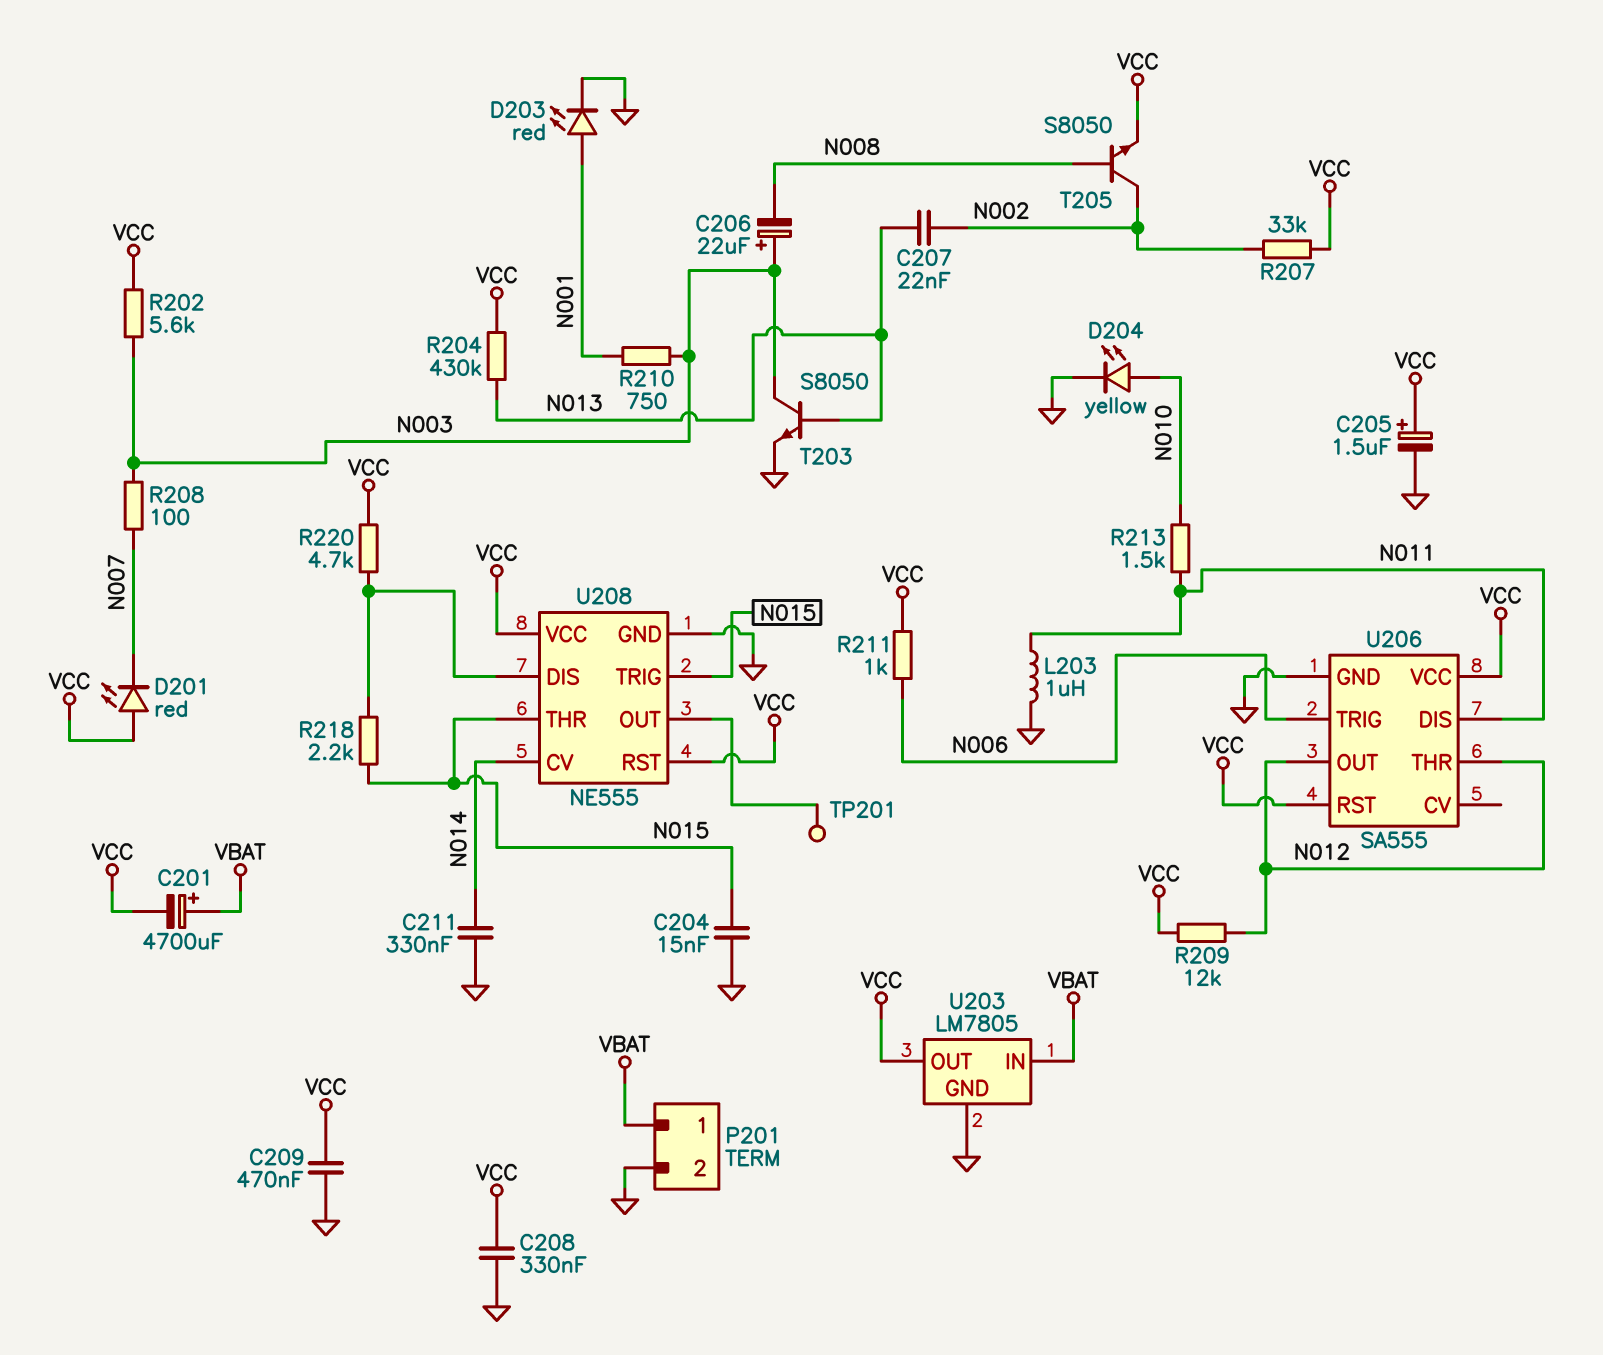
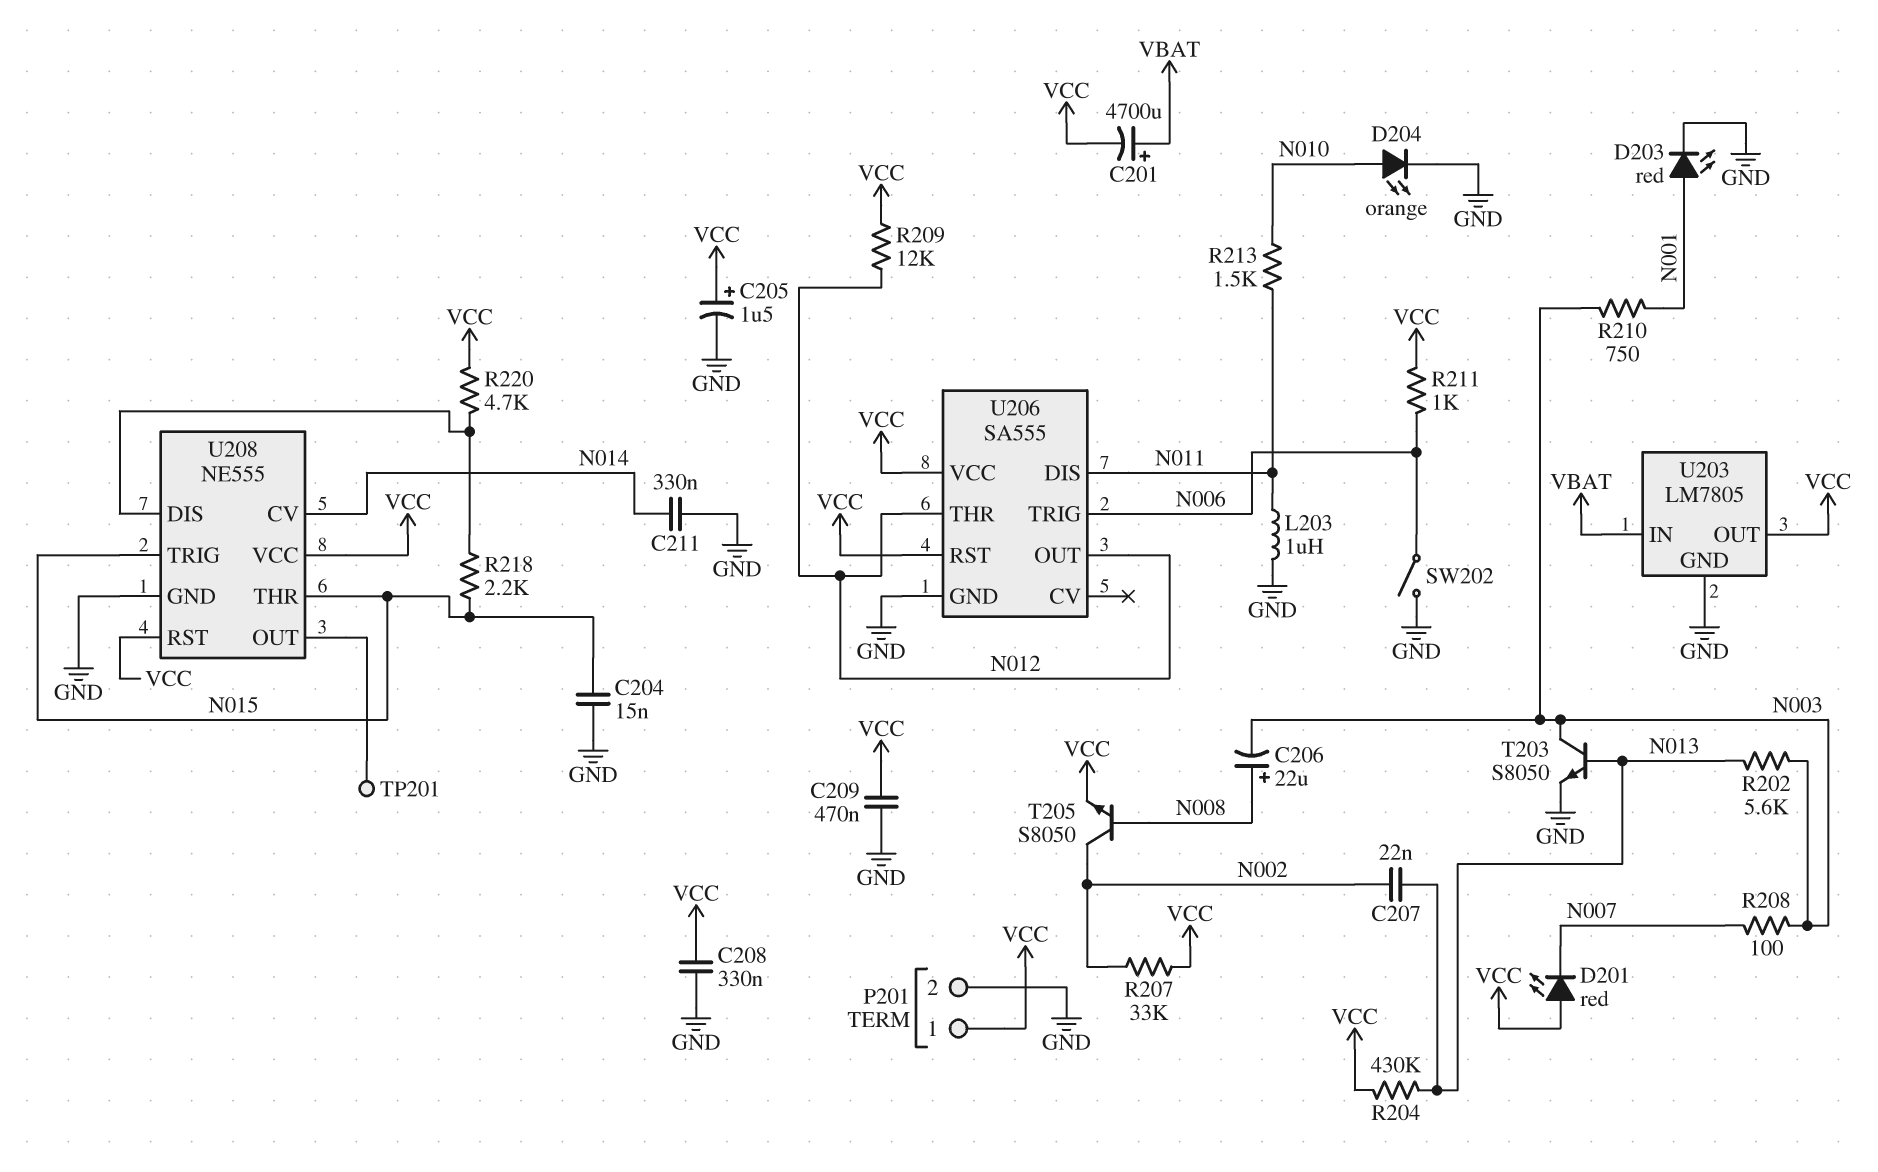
C206: 22uF (plus N003, minus N008) -> 22uF (plus N008, minus N003)
D204: LED yellow (A N010, K GND) -> LED orange (A N010, K GND)
P201 pin 1: VBAT -> VCC
R202: 5.6k (N003, VCC) -> 5.6k (N003, N013)
SW202: none -> switch (GND, N006)

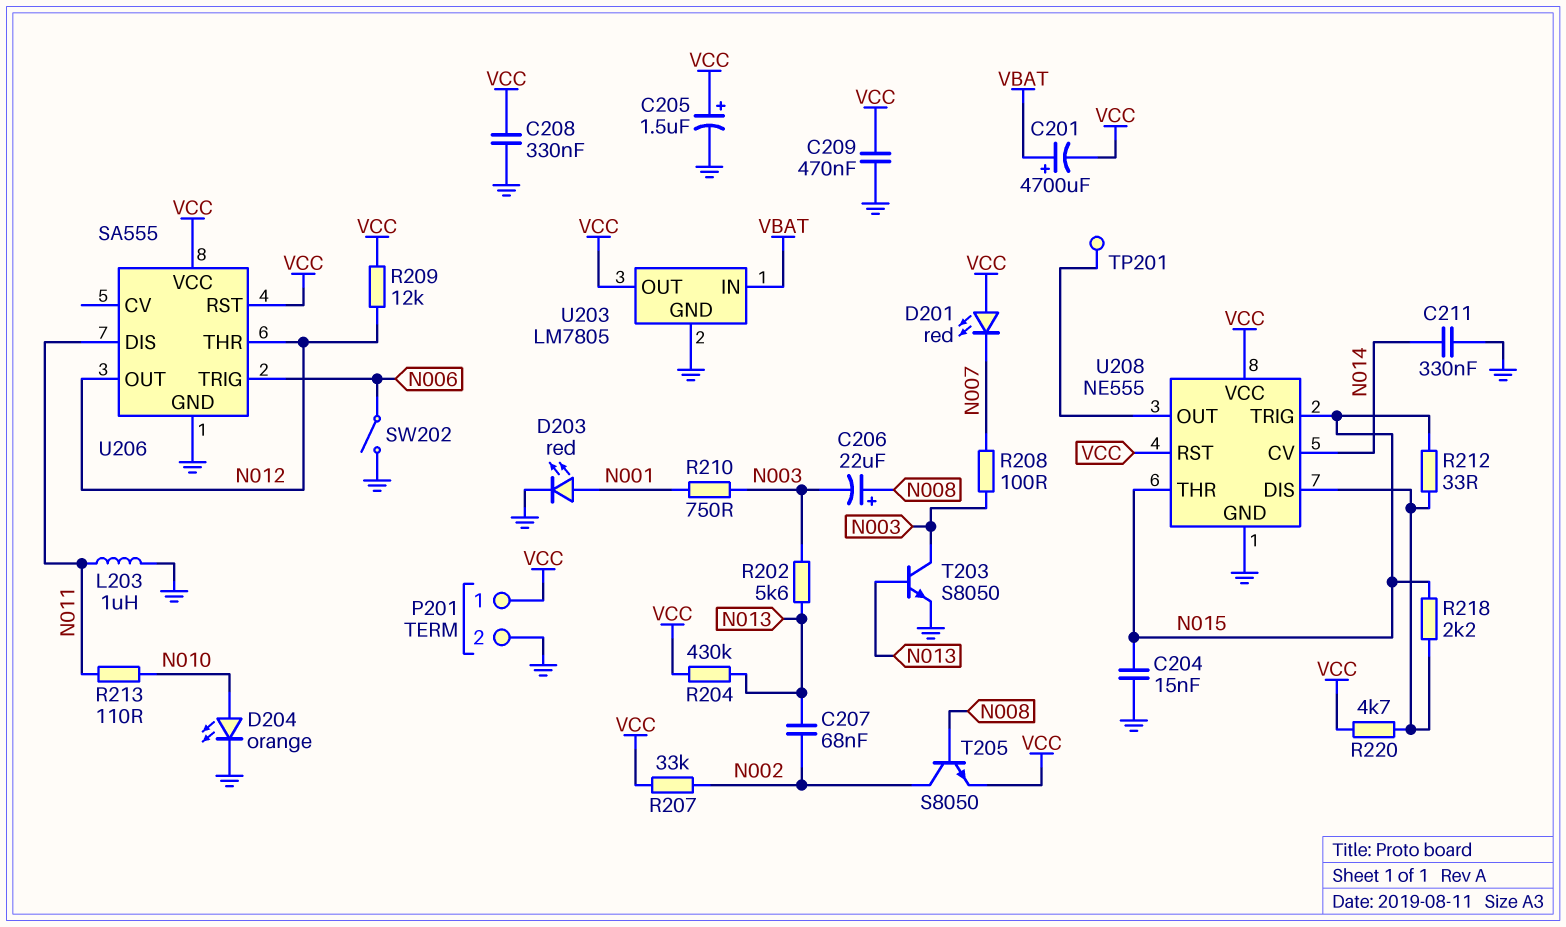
C207: 22nF (N002, N013) -> 68nF (N002, N013)
R211: 1k (N006, VCC) -> none
R212: none -> 33 (N015, U208/DIS)
R213: 1.5k (N010, N011) -> 110 (N010, N011)

